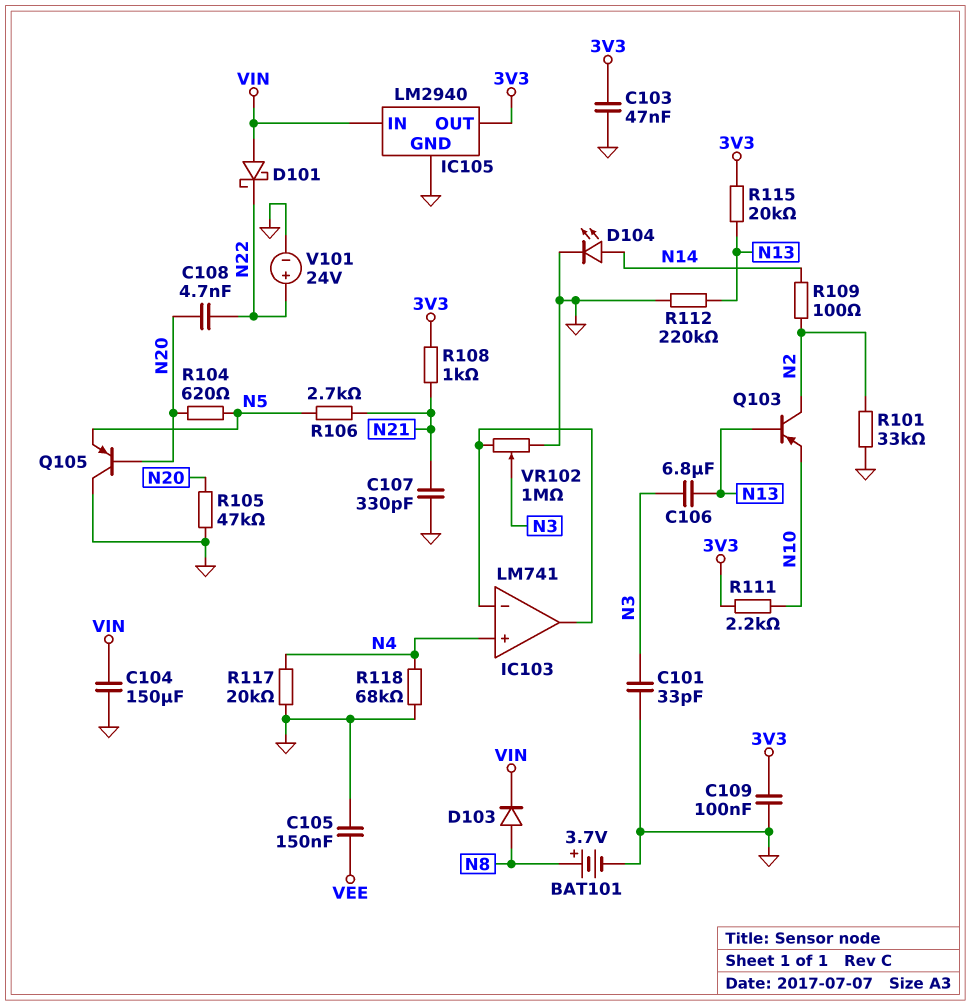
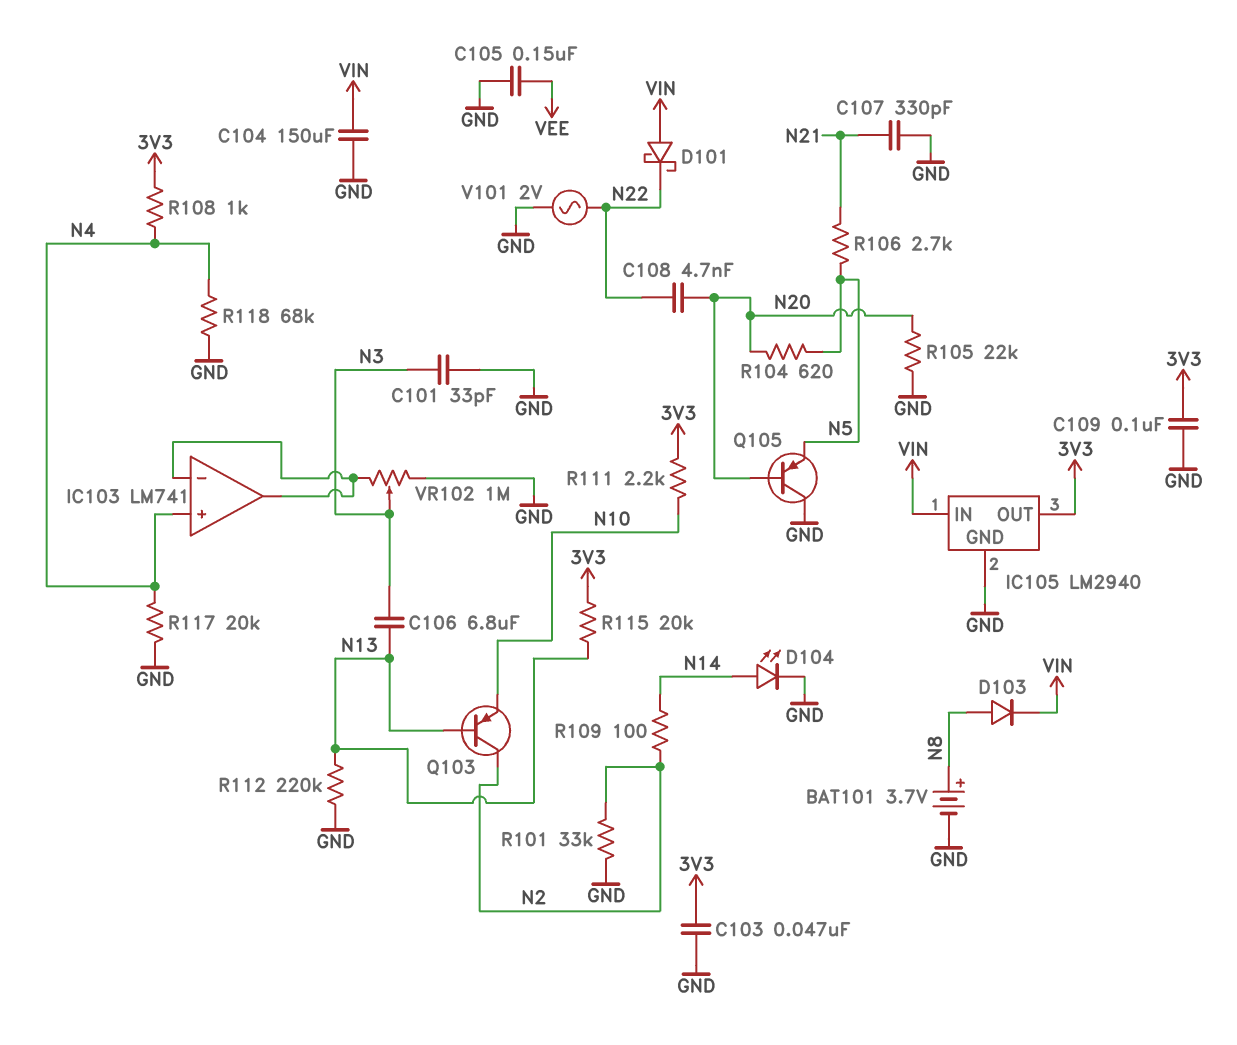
R105: 47k (GND, N20) -> 22k (GND, N20)
R108: 1k (3V3, N21) -> 1k (3V3, N4)
V101: 24V (plus N22, minus GND) -> AC 2V (GND, N22)

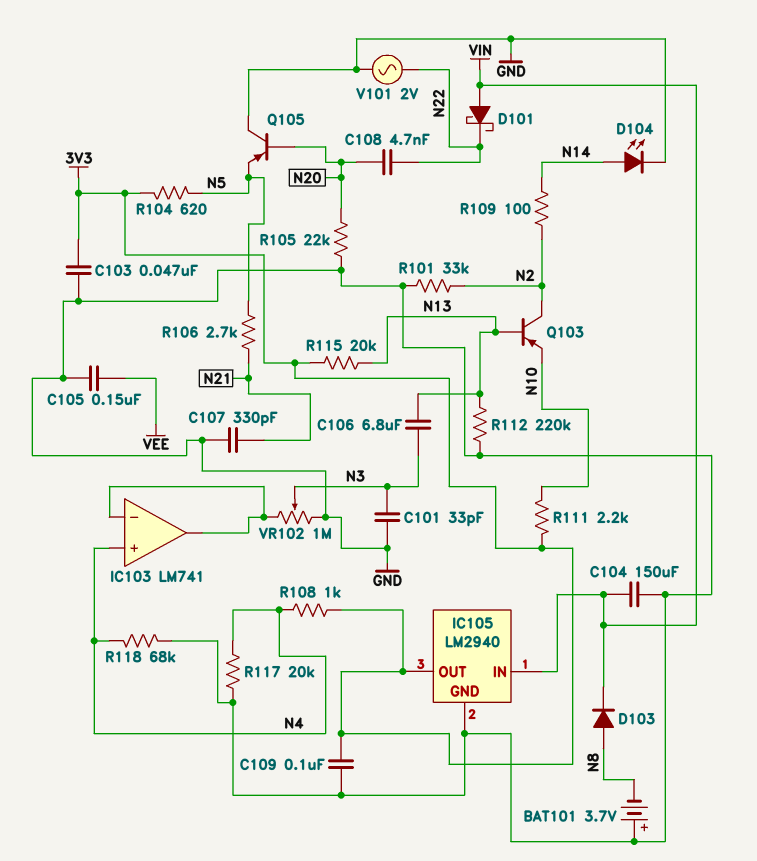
BAT101: 3.7V (plus N8, minus GND) -> 3.7V (plus GND, minus N8)
R104: 620 (N5, N20) -> 620 (3V3, N5)

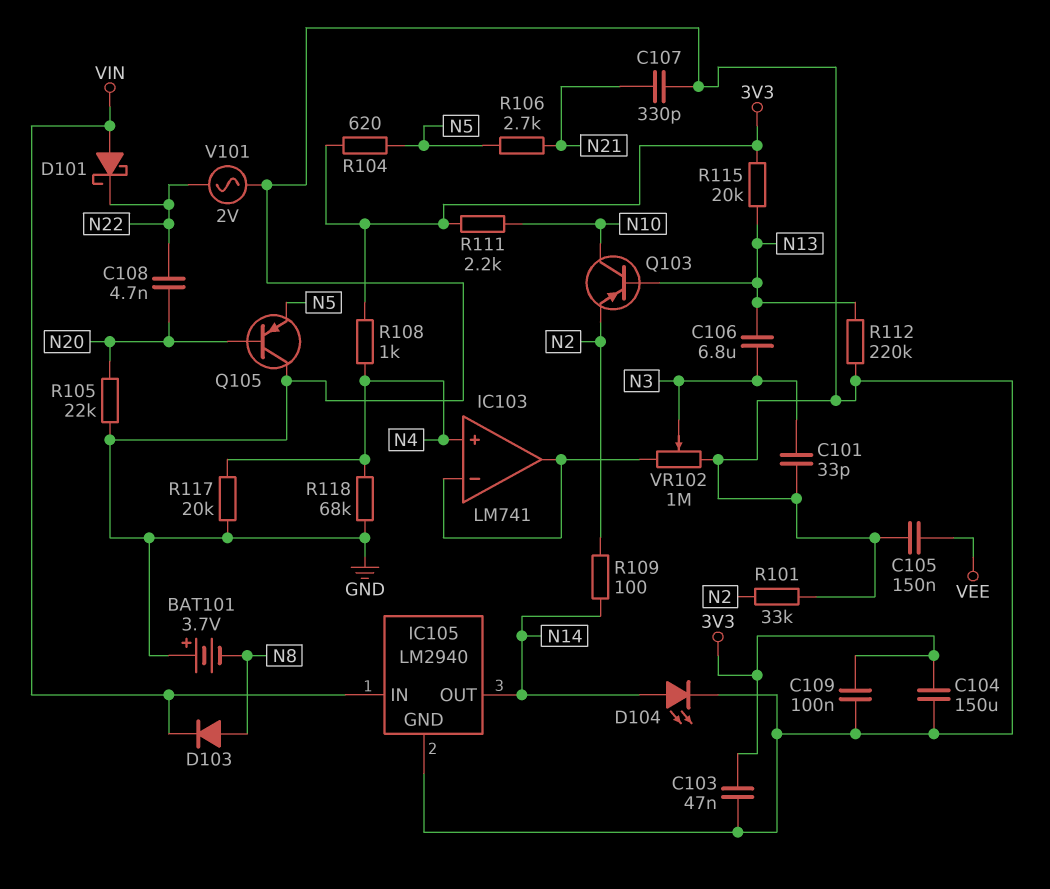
C104: 150uF (GND, VIN) -> 150uF (3V3, GND)
IC105 pin OUT: 3V3 -> N14
Q103: PNP (B N13, C N2, E N10) -> PNP (B N13, C N10, E N2)

